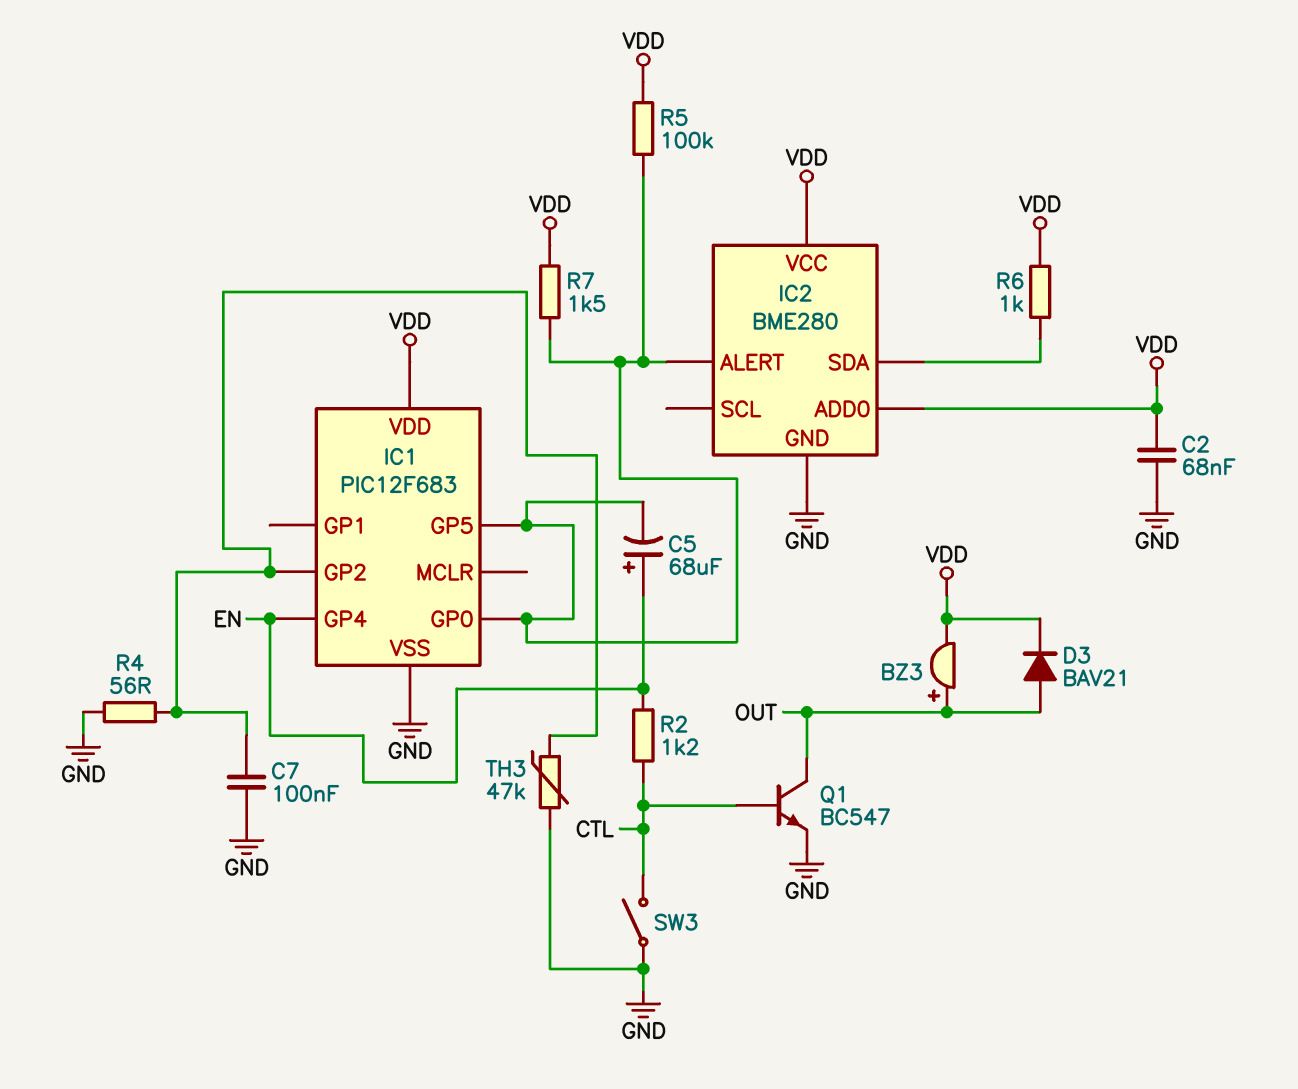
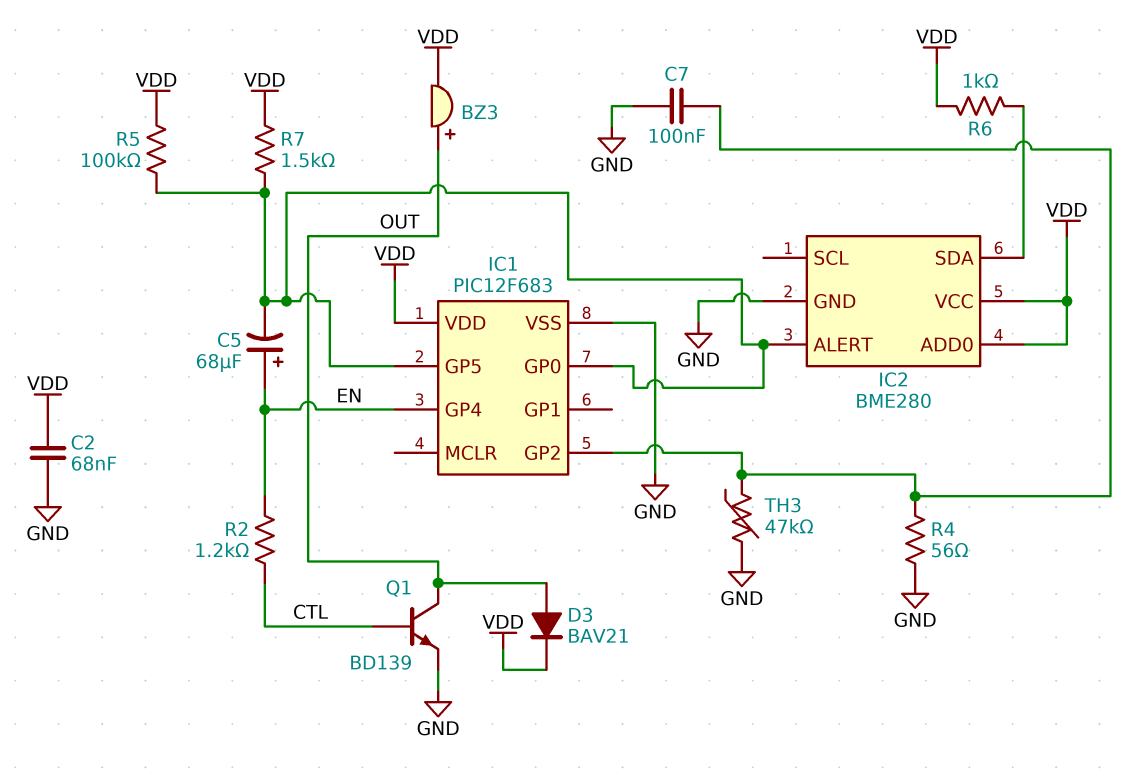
Q1: NPN BC547 (B CTL, C OUT, E GND) -> NPN BD139 (B CTL, C OUT, E GND)
SW3: switch (CTL, GND) -> none

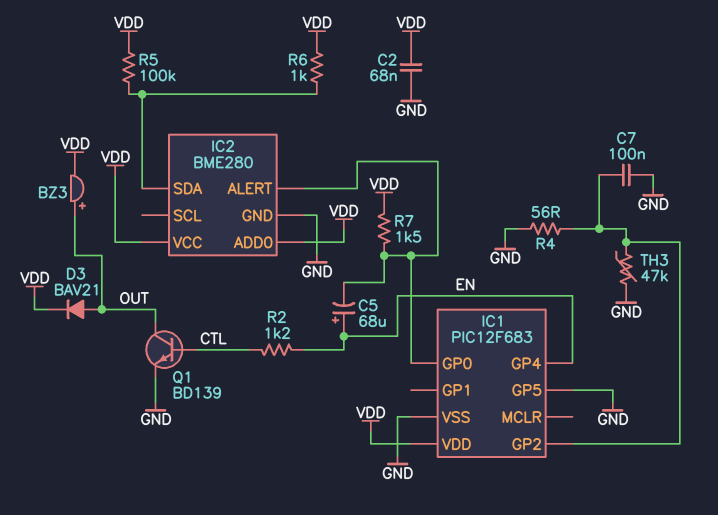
IC1 pin GP5: IC1/GP0 -> GND
R5: 100k (IC1/GP0, VDD) -> 100k (IC2/SDA, VDD)

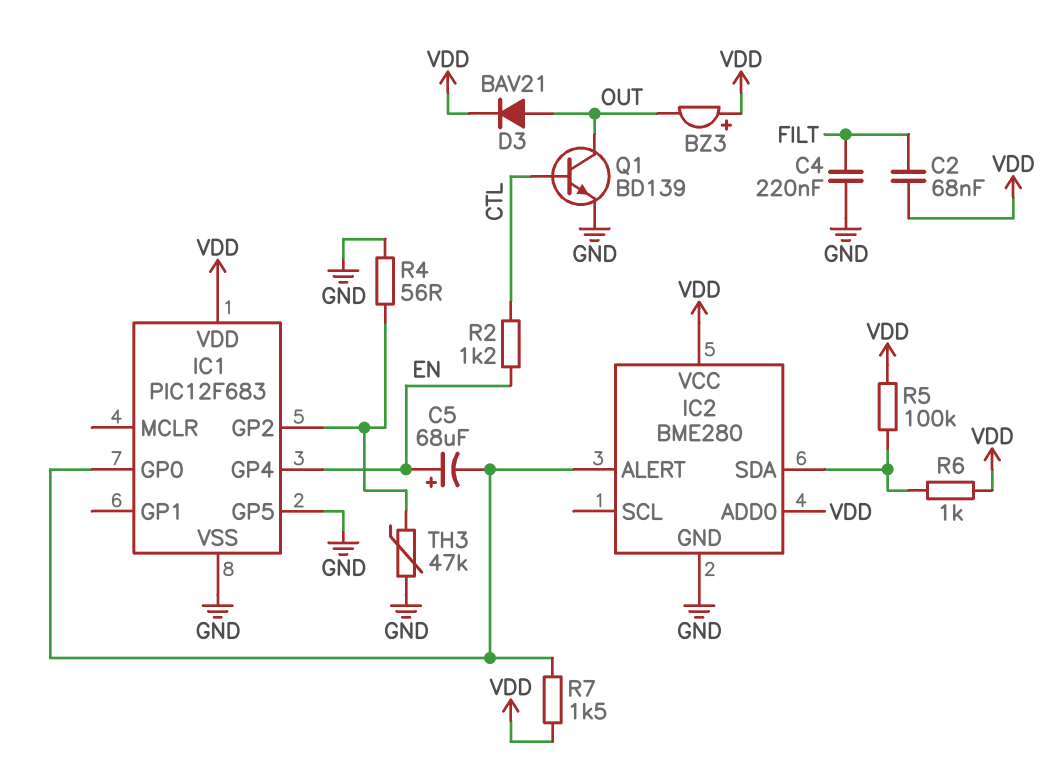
BZ3: buzzer (plus OUT, minus VDD) -> buzzer (plus VDD, minus OUT)
C2: 68nF (GND, VDD) -> 68nF (FILT, VDD)
C4: none -> 220nF (FILT, GND)
C7: 100nF (GND, IC1/GP2) -> none

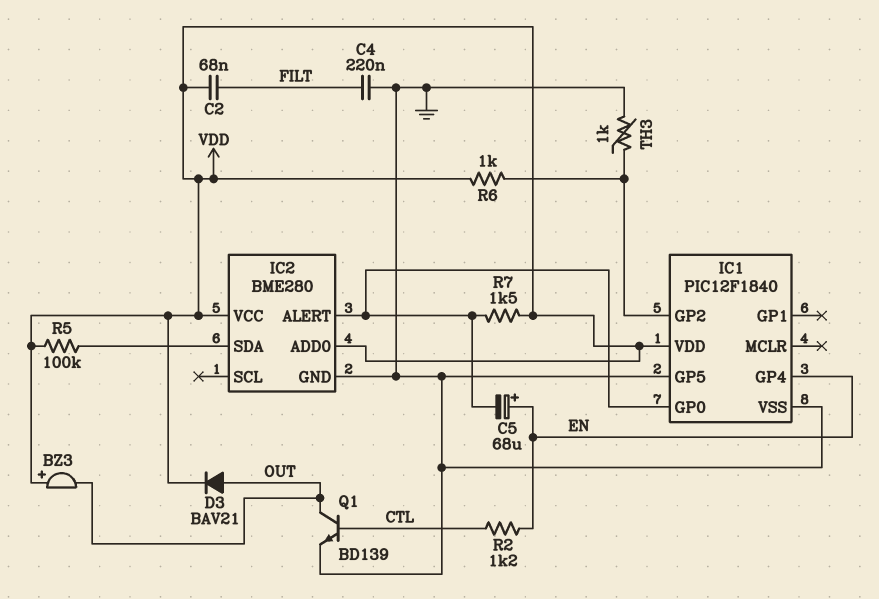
IC1: PIC12F683 -> PIC12F1840
R4: 56 (GND, IC1/GP2) -> none
R6: 1k (IC2/SDA, VDD) -> 1k (IC1/GP2, VDD)
TH3: 47k (GND, IC1/GP2) -> 1k (GND, IC1/GP2)

